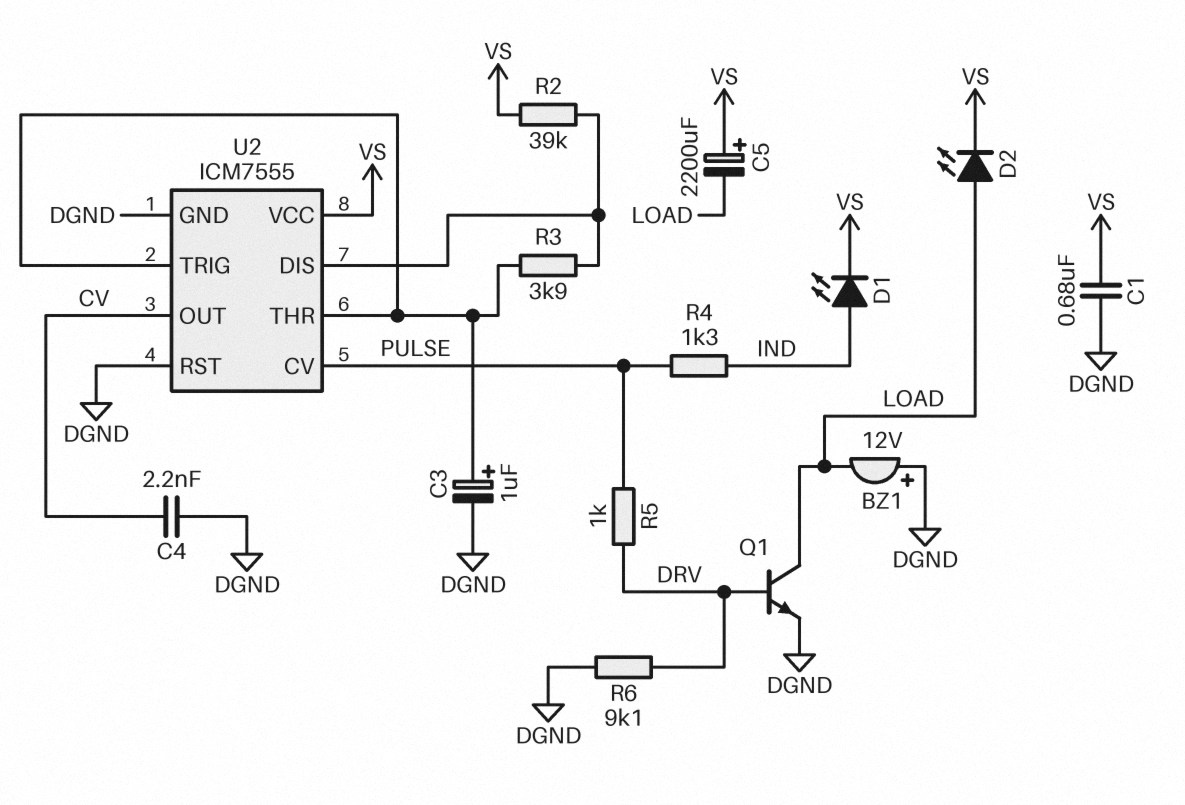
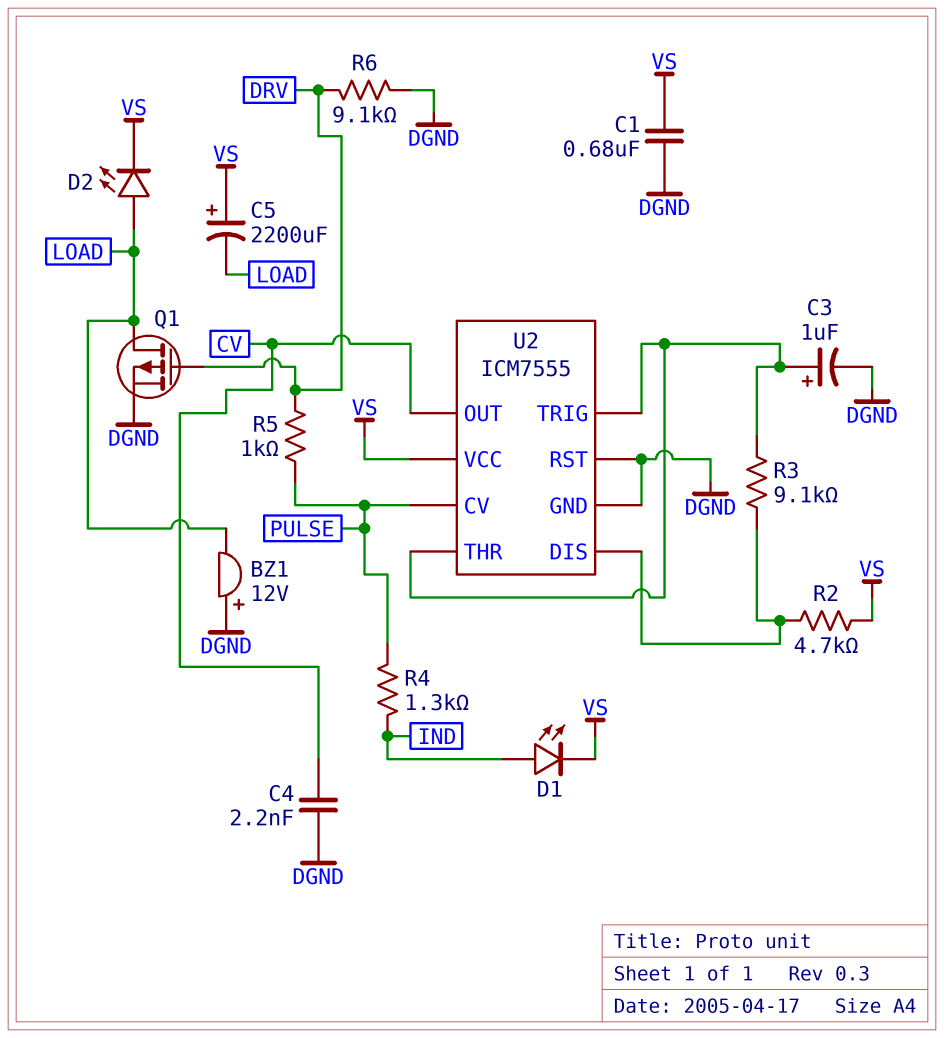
Q1: NPN (B DRV, C LOAD, E DGND) -> PMOS (G DRV, D LOAD, S DGND)
R2: 39k (U2/DIS, VS) -> 4.7k (U2/DIS, VS)
R3: 3.9k (U2/DIS, U2/THR) -> 9.1k (U2/DIS, U2/THR)

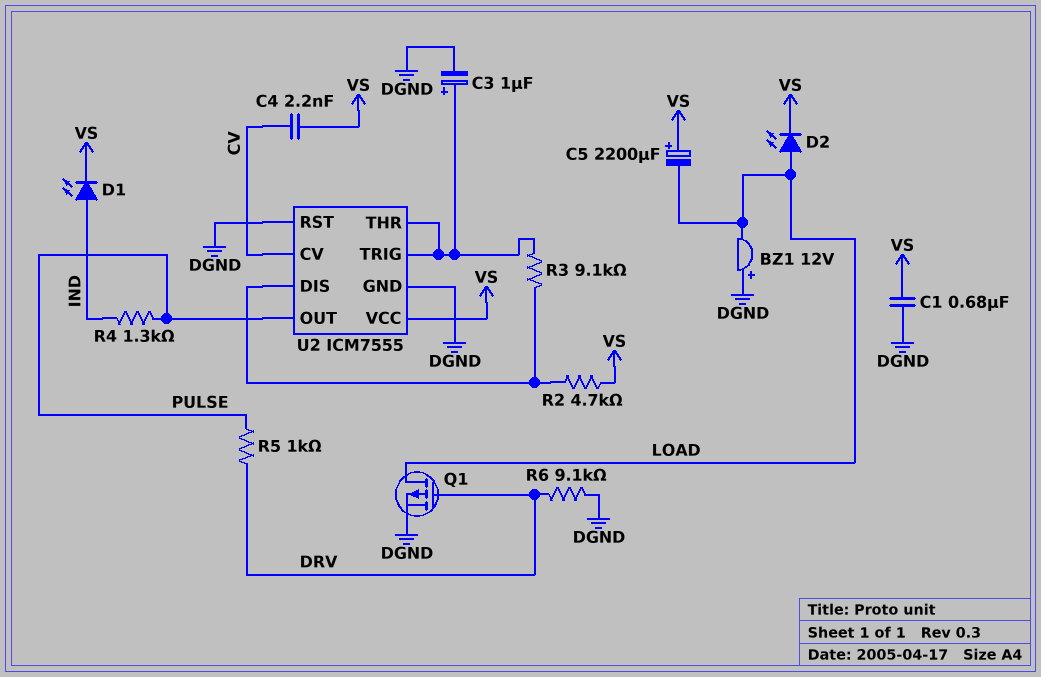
C4: 2.2nF (CV, DGND) -> 2.2nF (CV, VS)
U2 pin CV: PULSE -> CV
U2 pin OUT: CV -> PULSE

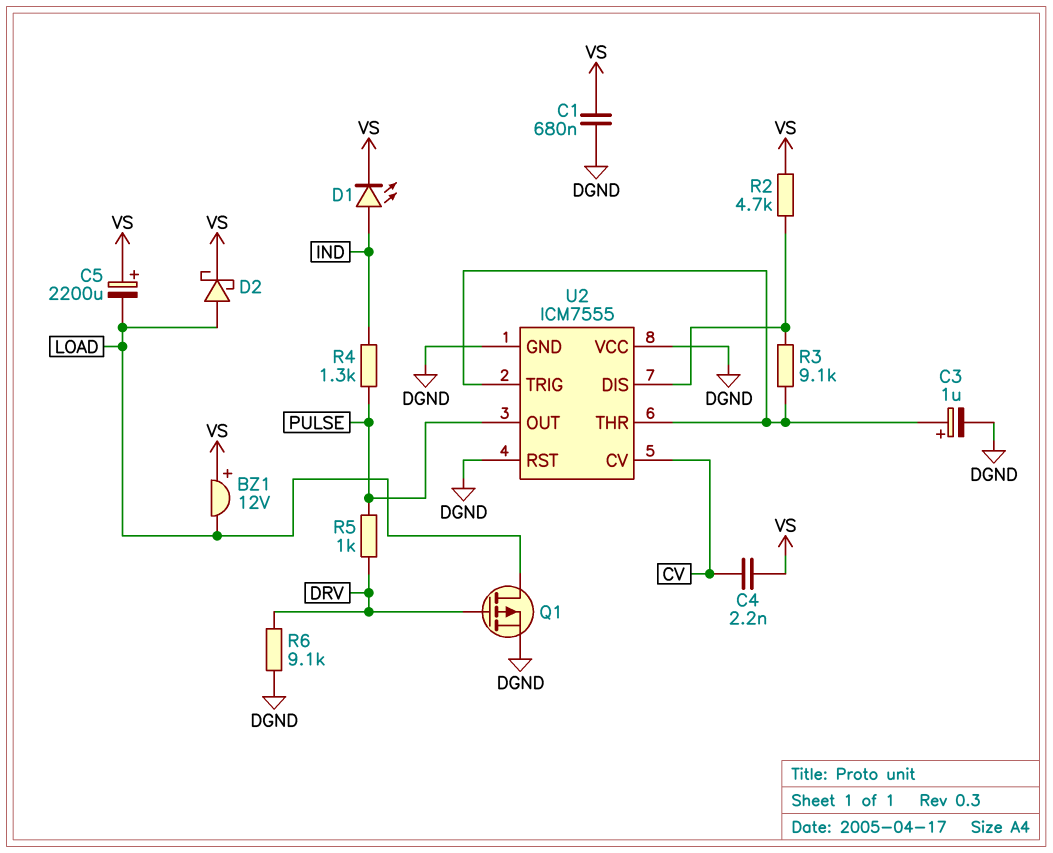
BZ1: buzzer 12V (plus DGND, minus LOAD) -> buzzer 12V (plus VS, minus LOAD)
D2: LED (A LOAD, K VS) -> schottky (A LOAD, K VS)
U2 pin VCC: VS -> DGND

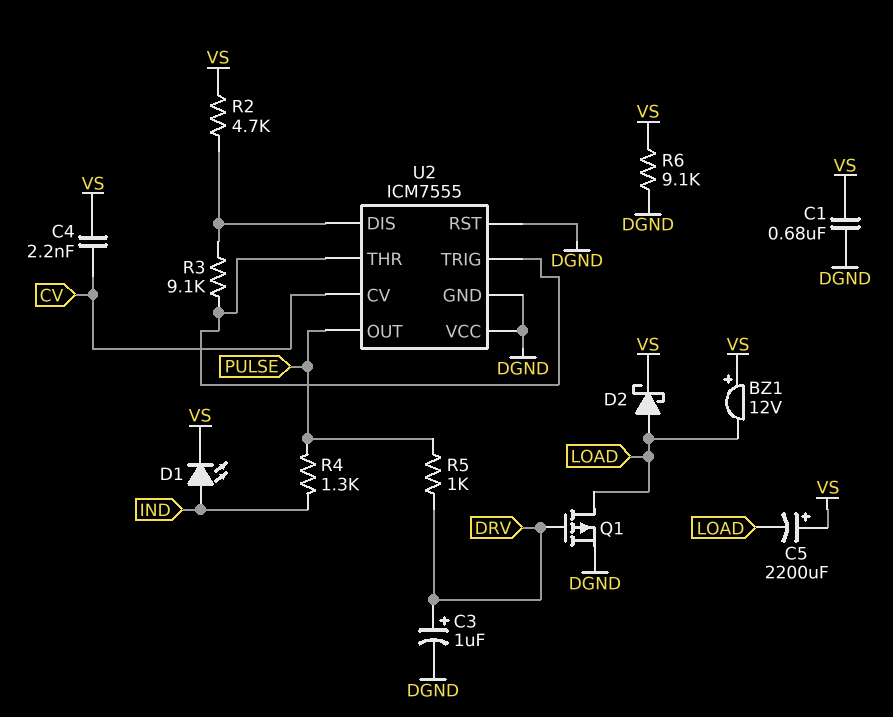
C3: 1uF (plus U2/THR, minus DGND) -> 1uF (plus DRV, minus DGND)
R6: 9.1k (DGND, DRV) -> 9.1k (DGND, VS)

